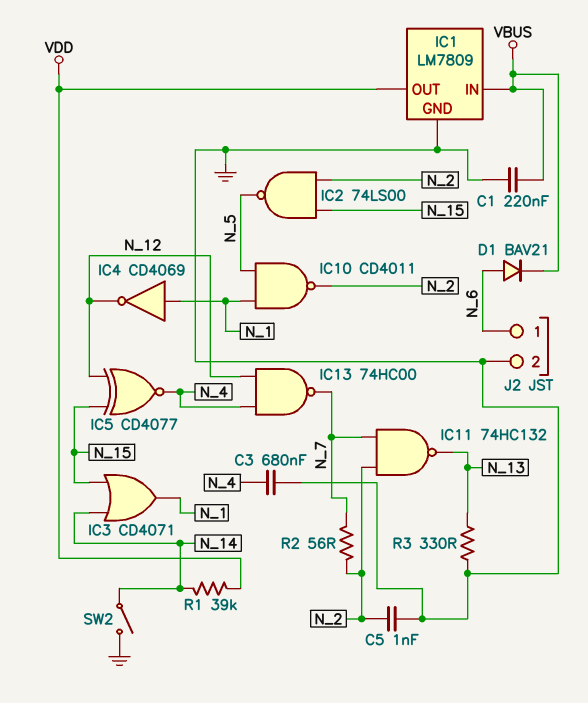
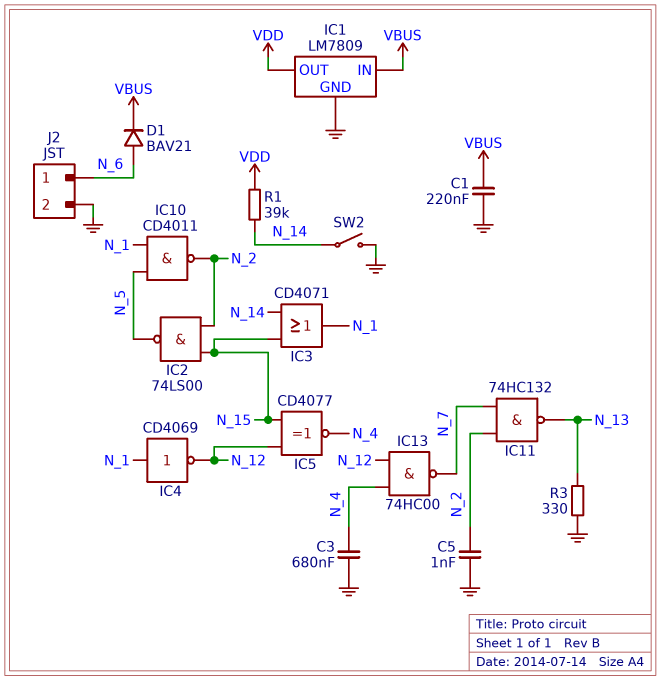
R2: 56 (N_2, N_7) -> none

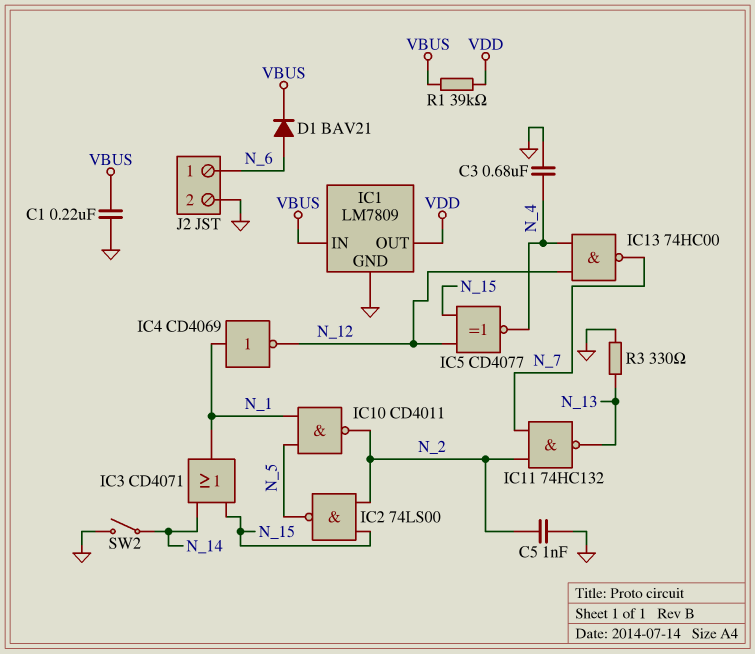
R1: 39k (N_14, VDD) -> 39k (VBUS, VDD)

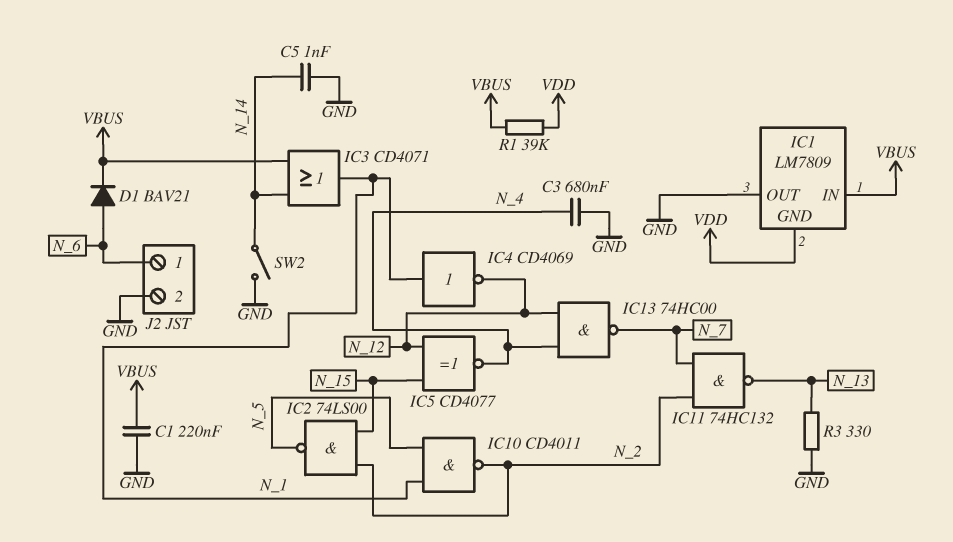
C5: 1nF (GND, N_2) -> 1nF (GND, N_14)
IC1 pin GND: GND -> VDD
IC1 pin OUT: VDD -> GND
IC3: OR CD4071 (in N_14, in N_15, out N_1) -> OR CD4071 (in N_14, in VBUS, out N_1)

